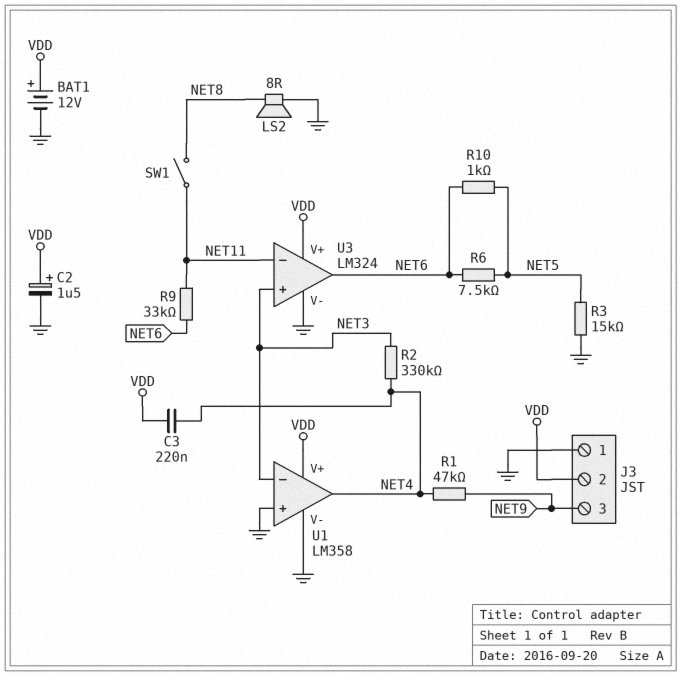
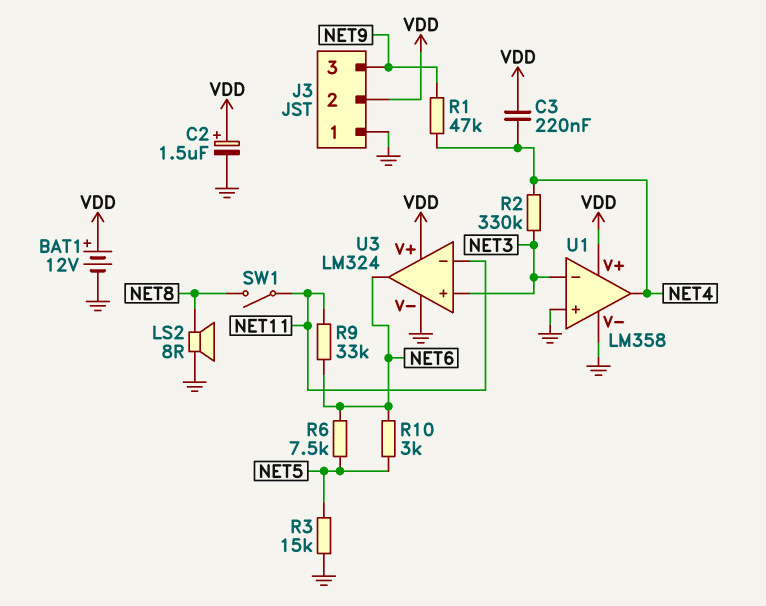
R10: 1k (NET5, NET6) -> 3k (NET5, NET6)

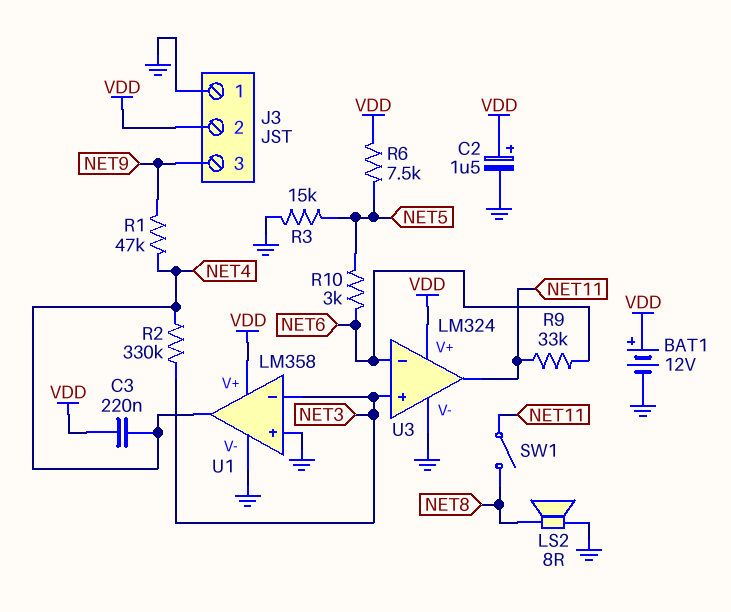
R6: 7.5k (NET5, NET6) -> 7.5k (NET5, VDD)
U3 pin in-: NET11 -> NET6
U3 pin out: NET6 -> NET11

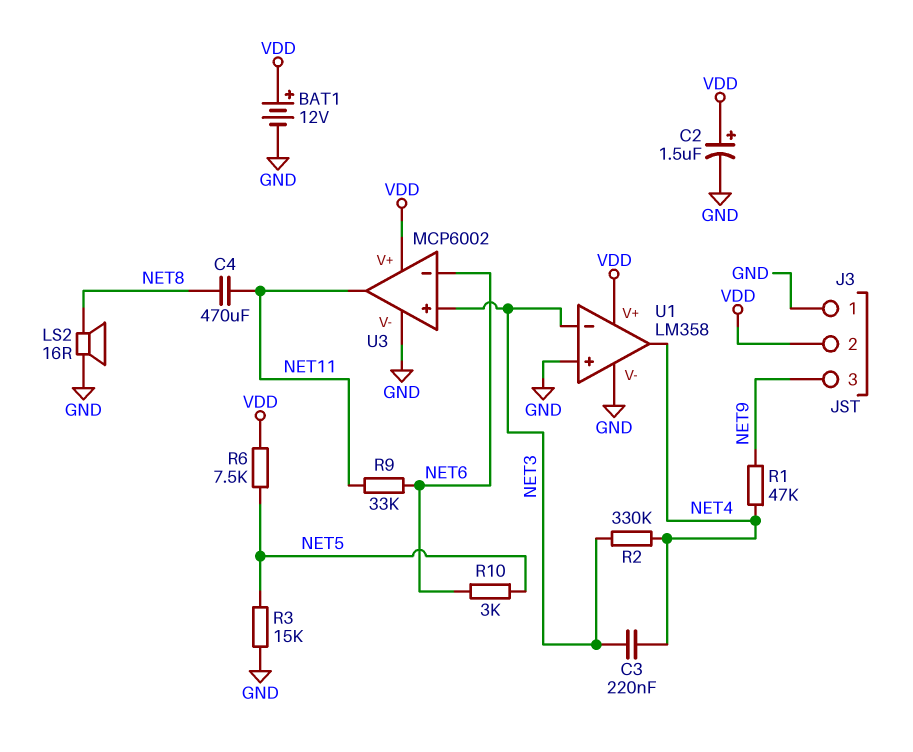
C3: 220nF (NET4, VDD) -> 220nF (NET3, NET4)
C4: none -> 470uF (NET8, NET11)
LS2: speaker 8R (GND, NET8) -> speaker 16R (GND, NET8)
SW1: switch (NET8, NET11) -> none
U3: LM324 -> MCP6002

